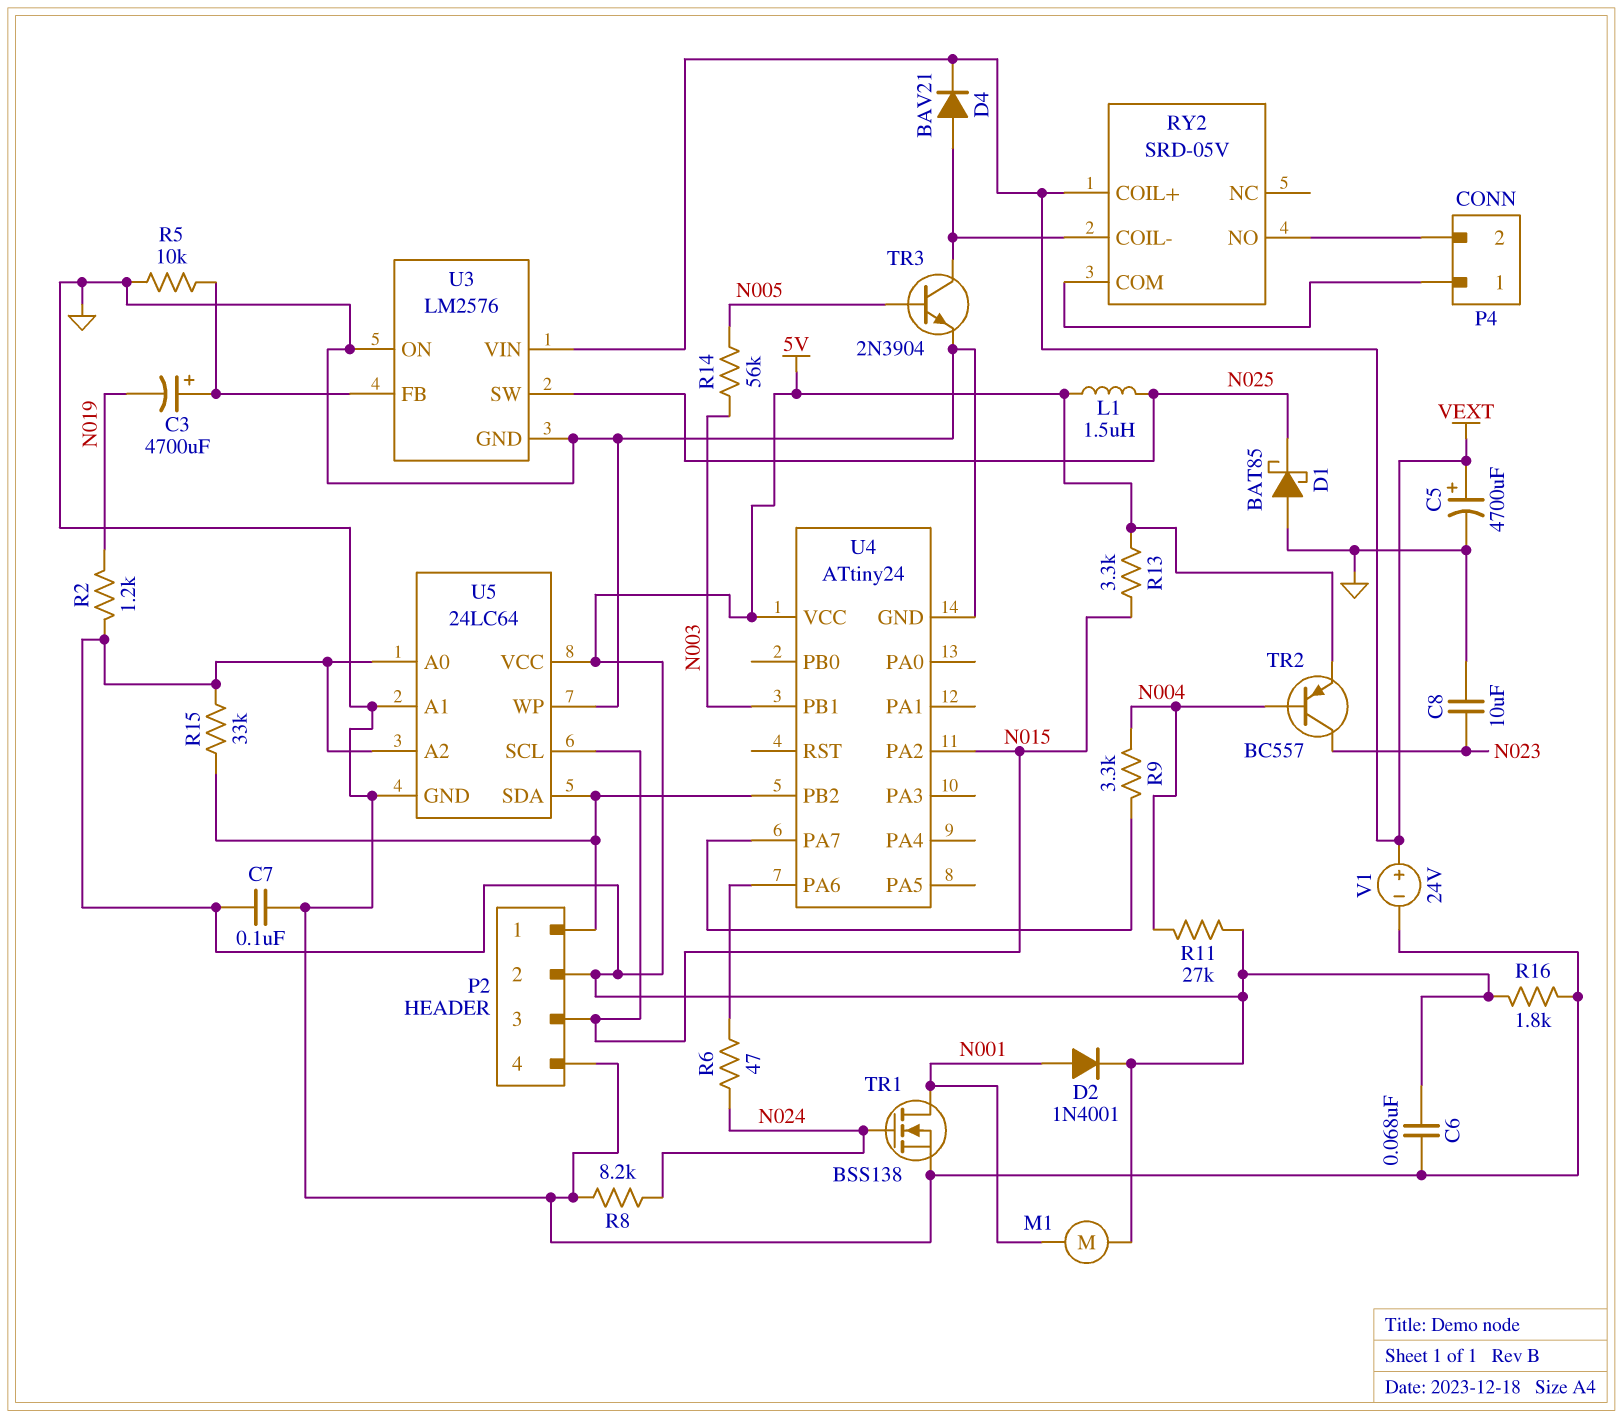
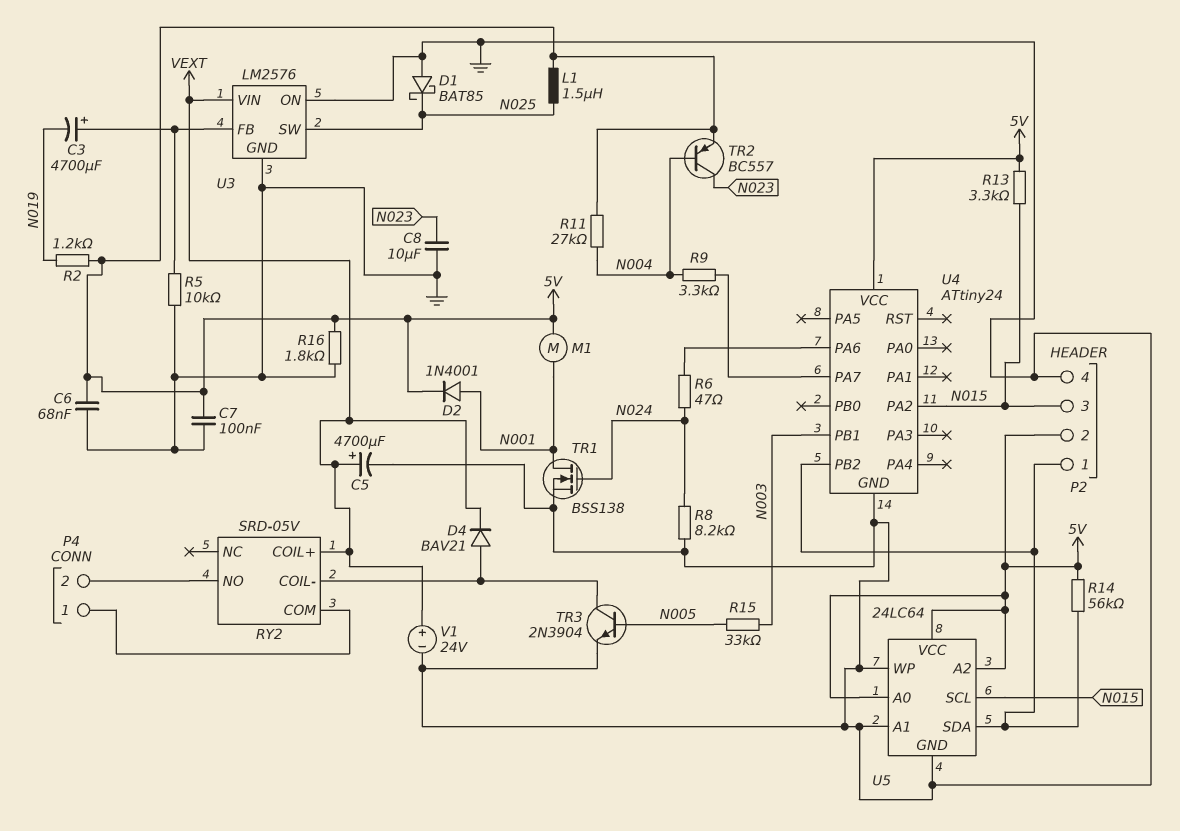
R14: 56k (N003, N005) -> 56k (5V, P2/1)
R15: 33k (5V, P2/1) -> 33k (N003, N005)

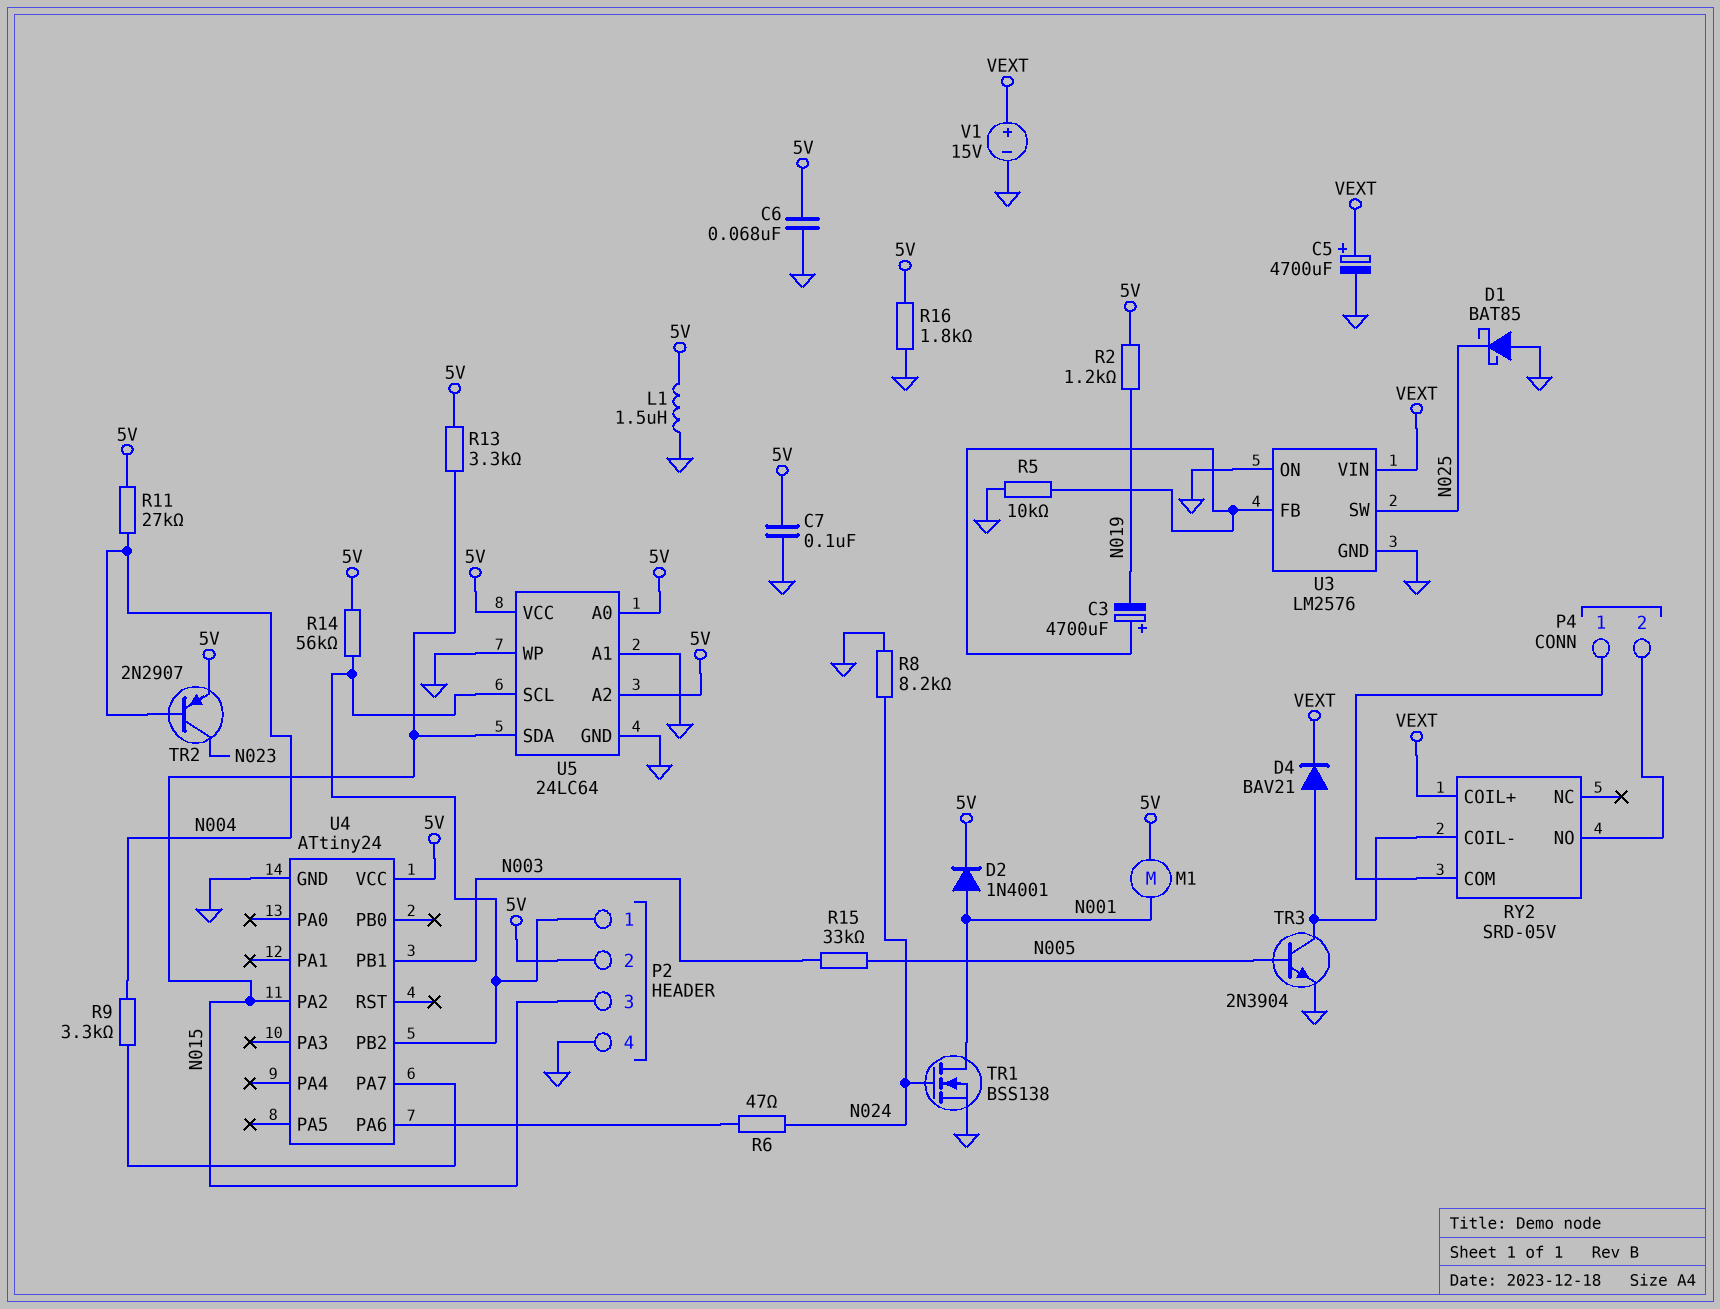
C8: 10uF (GND, N023) -> none
L1: 1.5uH (5V, N025) -> 1.5uH (5V, GND)
TR2: PNP BC557 (B N004, C N023, E 5V) -> PNP 2N2907 (B N004, C N023, E 5V)
U5 pin SCL: N015 -> P2/1
U5 pin SDA: P2/1 -> N015
V1: 24V (plus VEXT, minus GND) -> 15V (plus VEXT, minus GND)

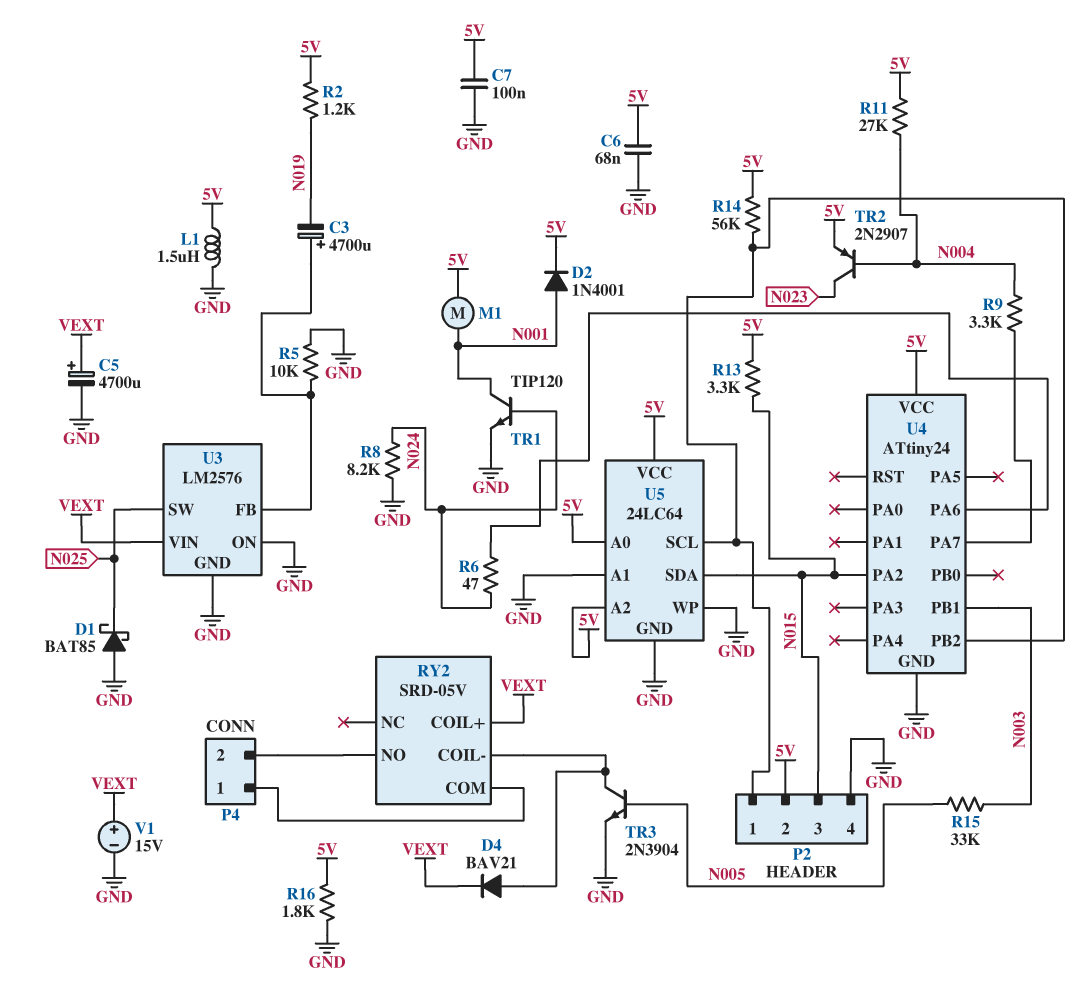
TR1: NMOS BSS138 (G N024, D N001, S GND) -> NPN TIP120 (B N024, C N001, E GND)

